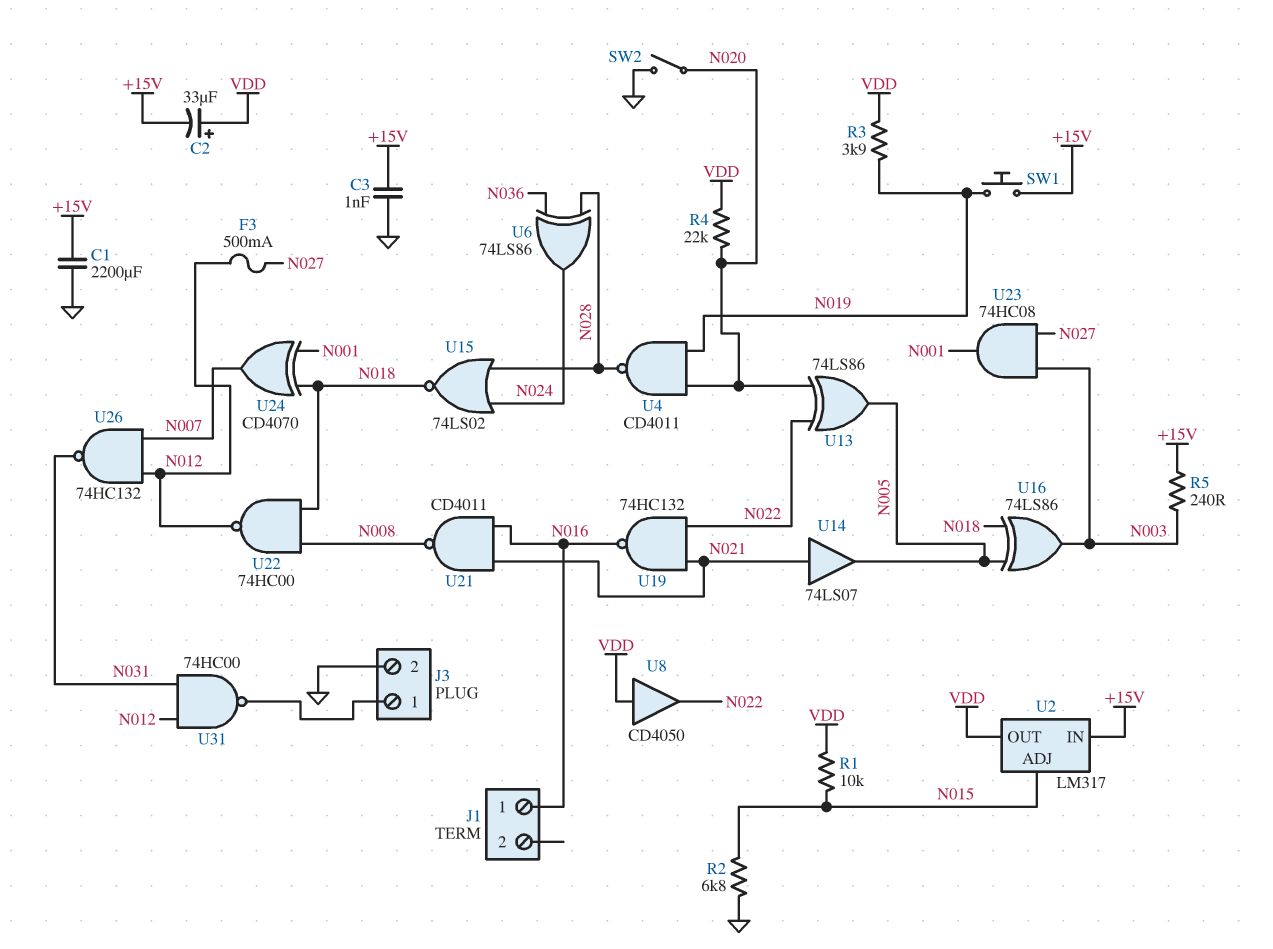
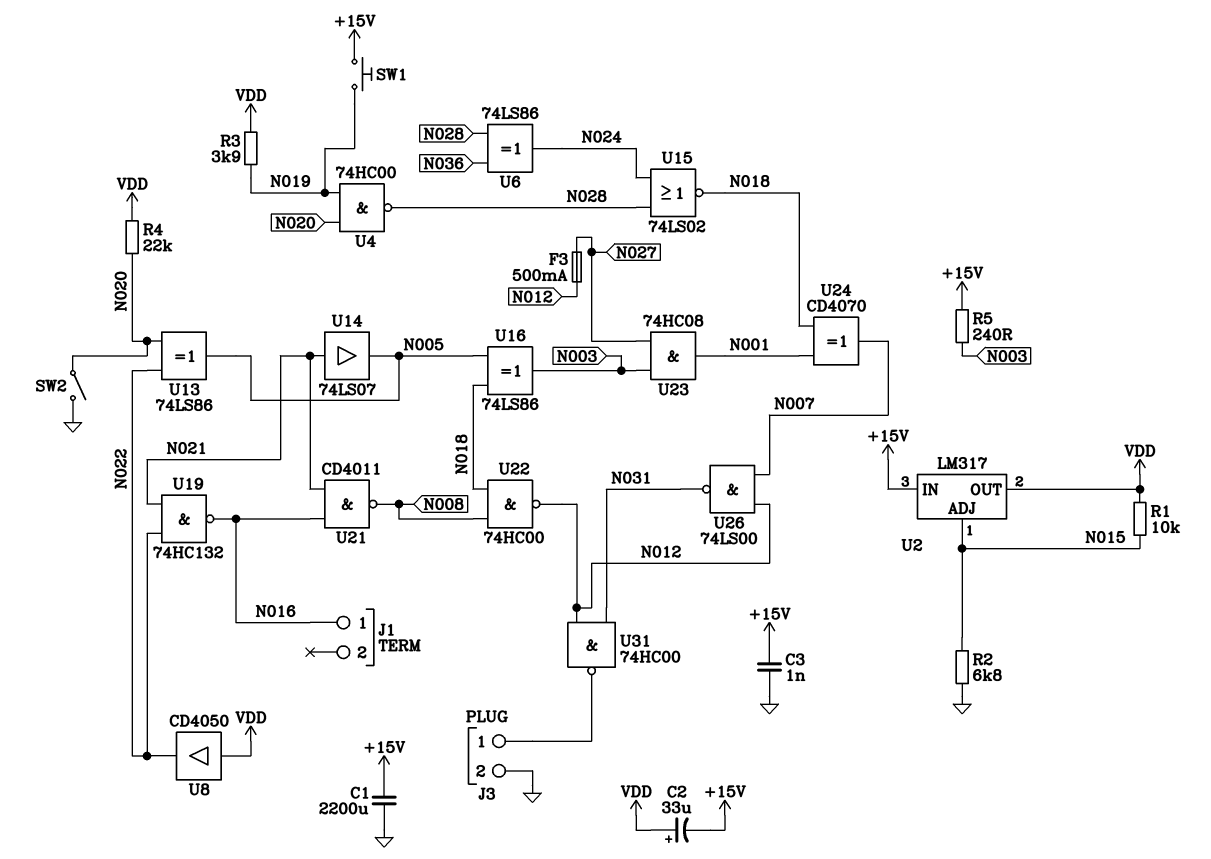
U4: NAND CD4011 (in N019, in N020, out N028) -> NAND 74HC00 (in N019, in N020, out N028)
U26: NAND 74HC132 (in N007, in N012, out N031) -> NAND 74LS00 (in N007, in N012, out N031)

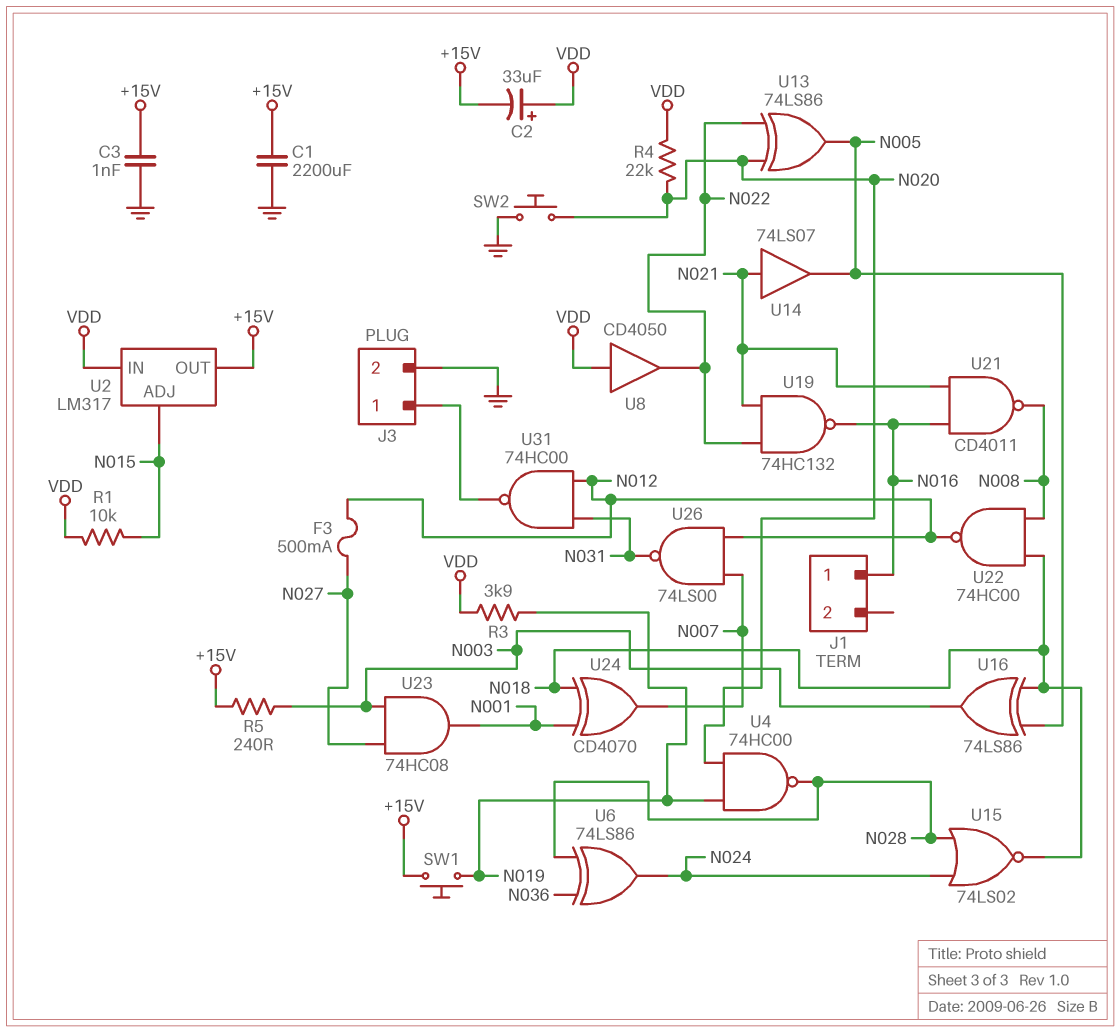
R2: 6.8k (GND, N015) -> none
SW2: switch (GND, N020) -> button (GND, N020)
U2 pin IN: +15V -> VDD
U2 pin OUT: VDD -> +15V

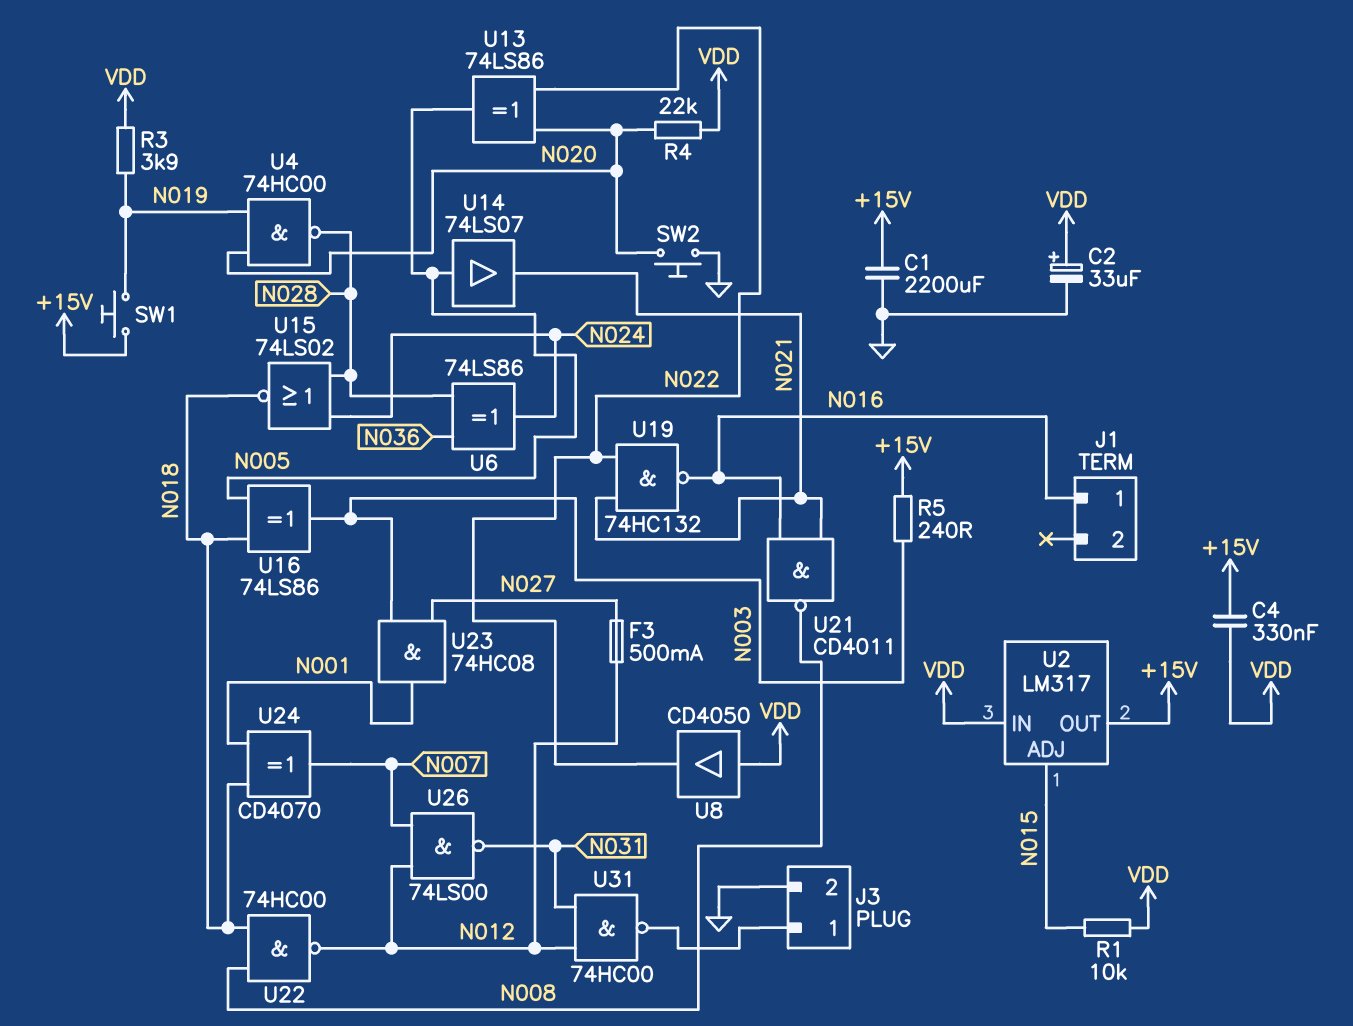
C2: 33uF (plus VDD, minus +15V) -> 33uF (plus VDD, minus GND)
C3: 1nF (+15V, GND) -> none
C4: none -> 330nF (+15V, VDD)
U14: buffer 74LS07 (in N021, out N005) -> buffer 74LS07 (in N005, out N021)

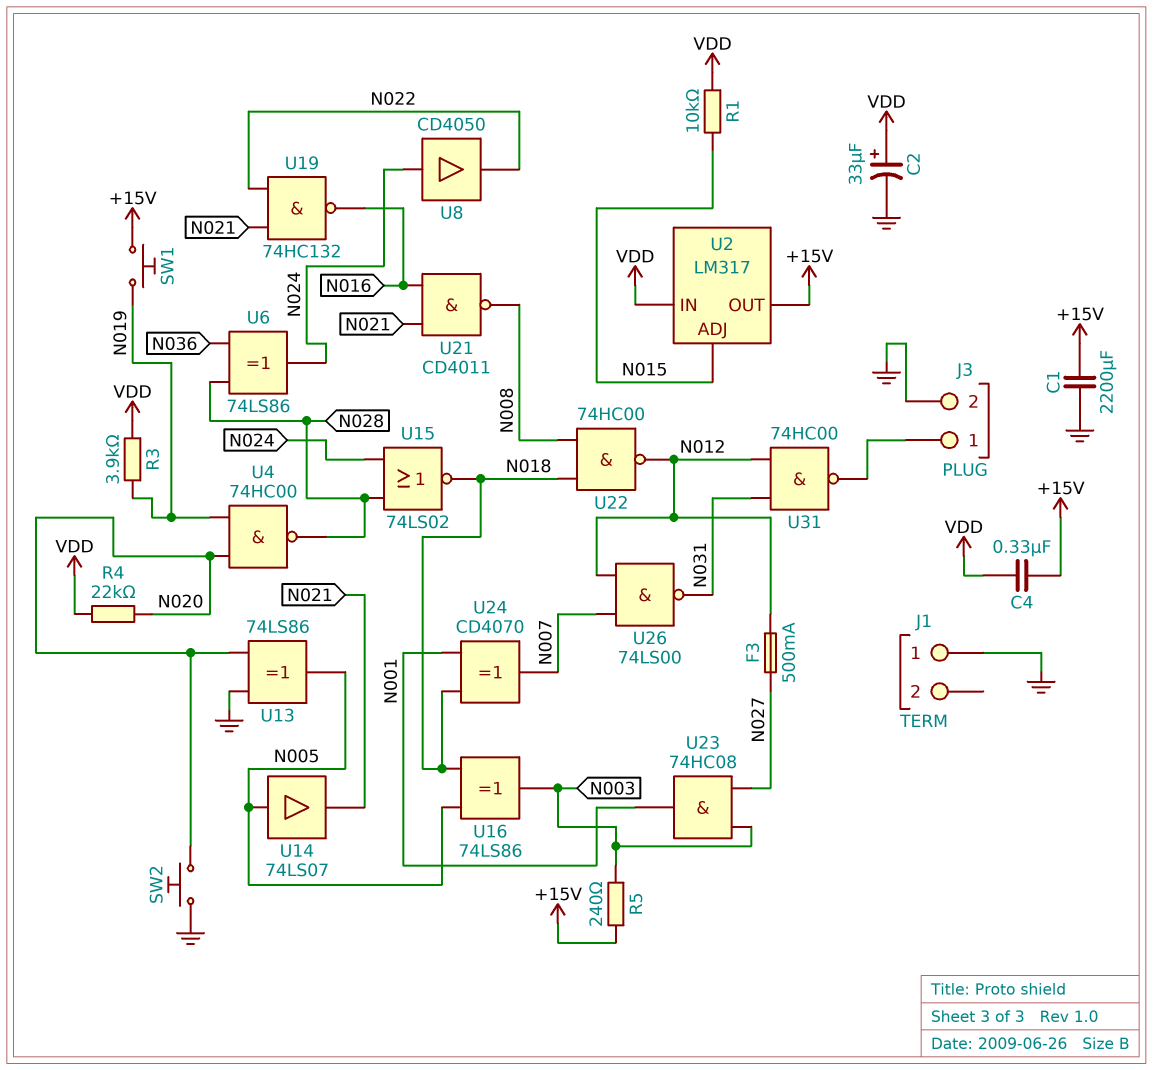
J1 pin 1: N016 -> GND
U8: buffer CD4050 (in VDD, out N022) -> buffer CD4050 (in N024, out N022)
U13: XOR 74LS86 (in N020, in N022, out N005) -> XOR 74LS86 (in GND, in N020, out N005)

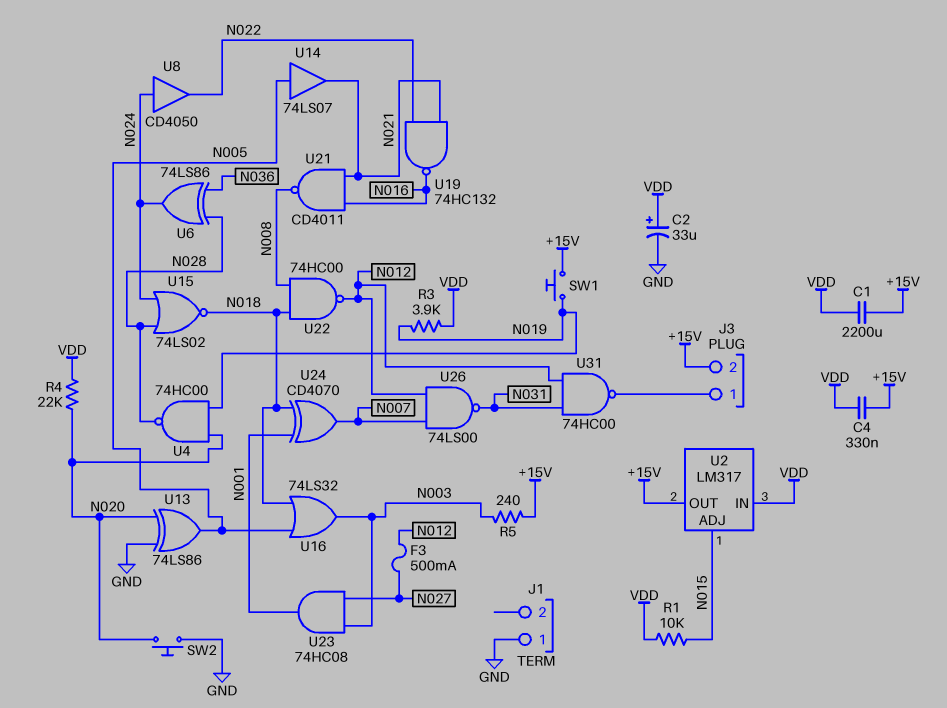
C1: 2200uF (+15V, GND) -> 2200uF (+15V, VDD)
J3 pin 2: GND -> +15V
U16: XOR 74LS86 (in N005, in N018, out N003) -> OR 74LS32 (in N005, in N018, out N003)

